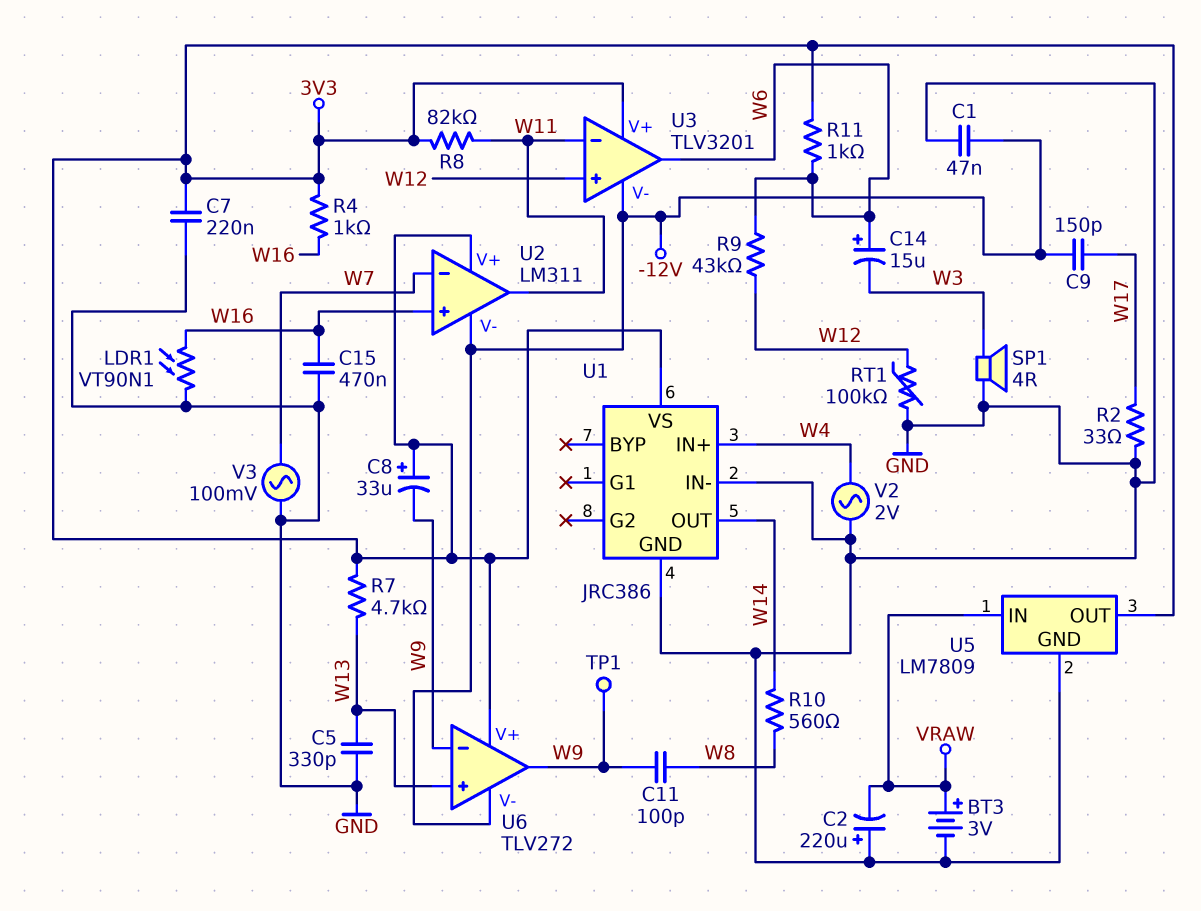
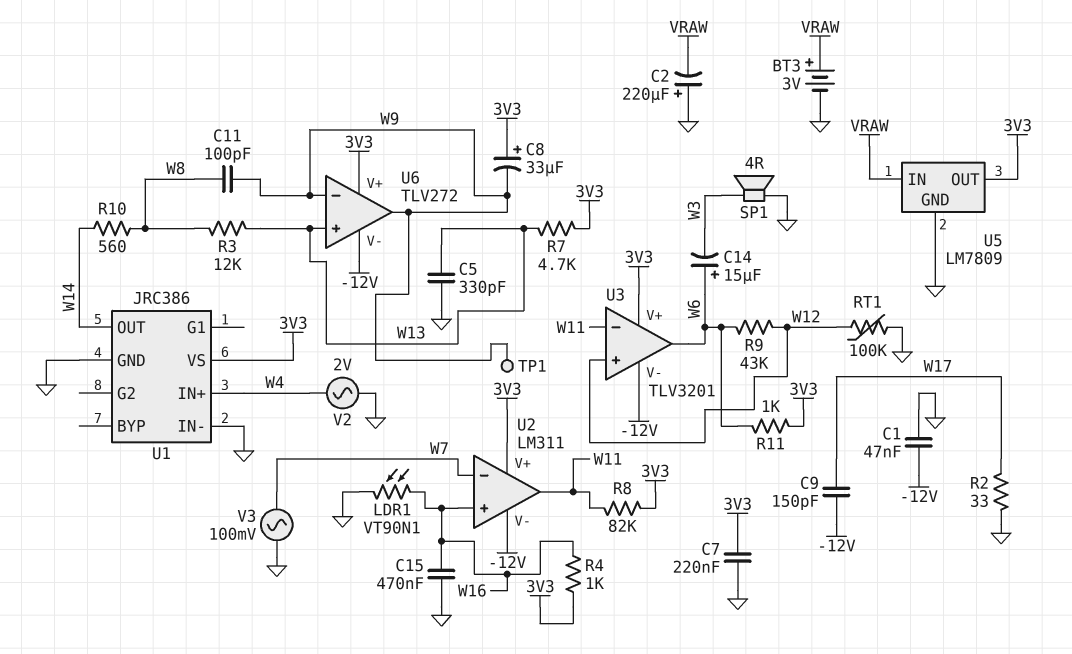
R3: none -> 12k (W8, W13)

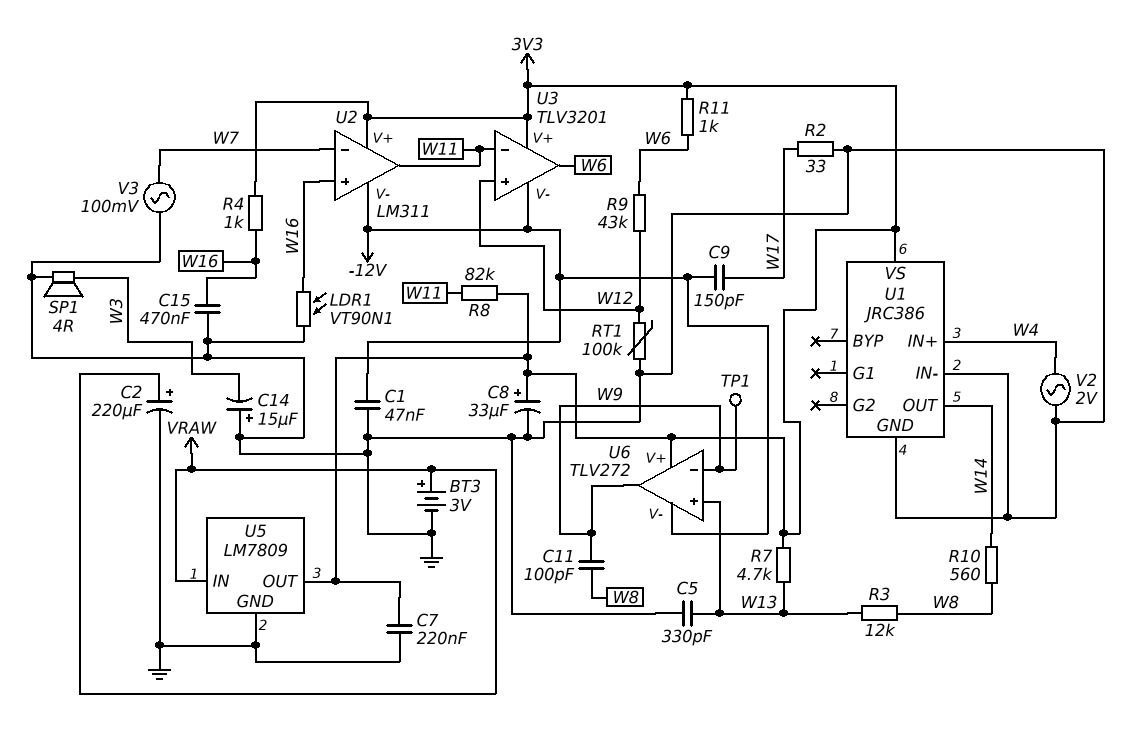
C2: 220uF (plus GND, minus VRAW) -> 220uF (plus VRAW, minus GND)
C8: 33uF (plus 3V3, minus W9) -> 33uF (plus 3V3, minus GND)
C14: 15uF (plus W6, minus W3) -> 15uF (plus GND, minus W3)

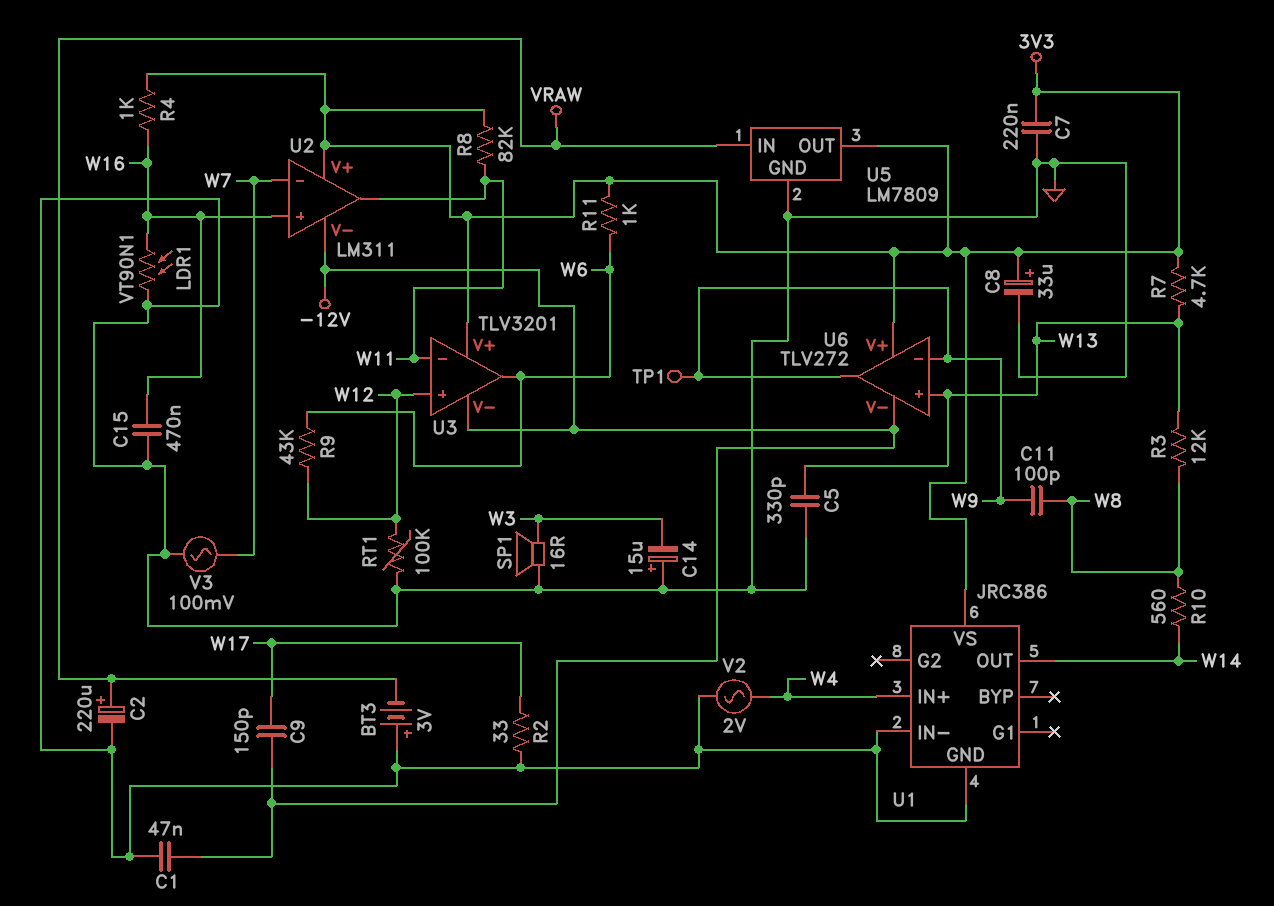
BT3: 3V (plus VRAW, minus GND) -> 3V (plus GND, minus VRAW)
SP1: speaker 4R (GND, W3) -> speaker 16R (GND, W3)

